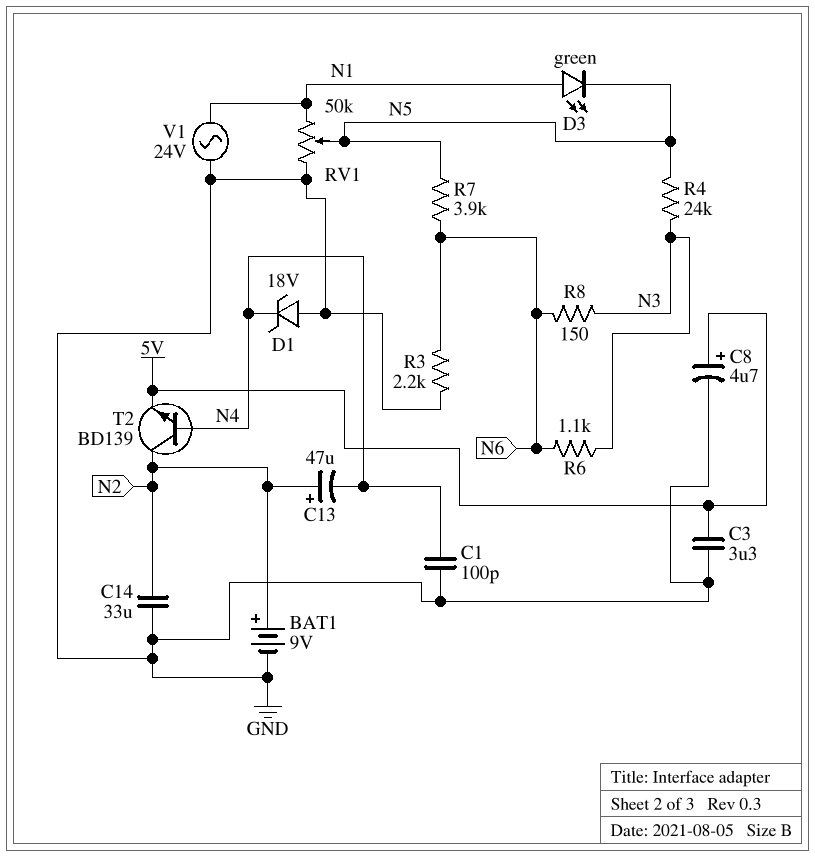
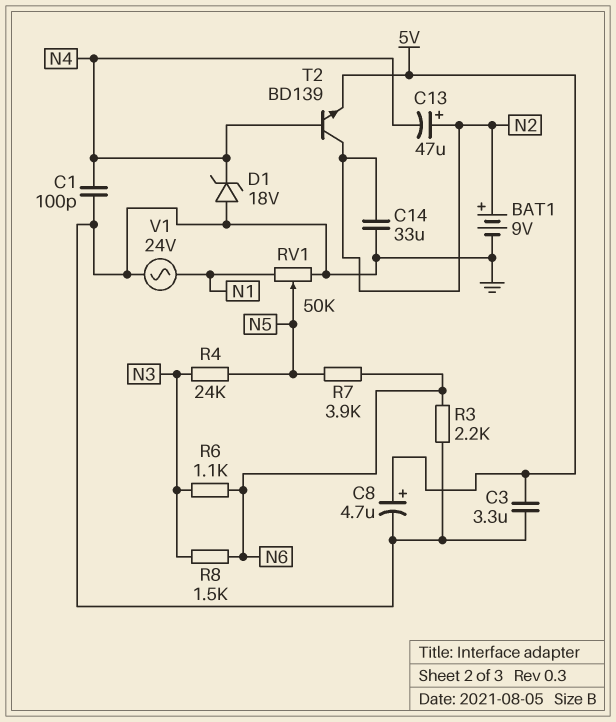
D3: LED green (A N1, K N5) -> none
R8: 150 (N3, N6) -> 1.5k (N3, N6)

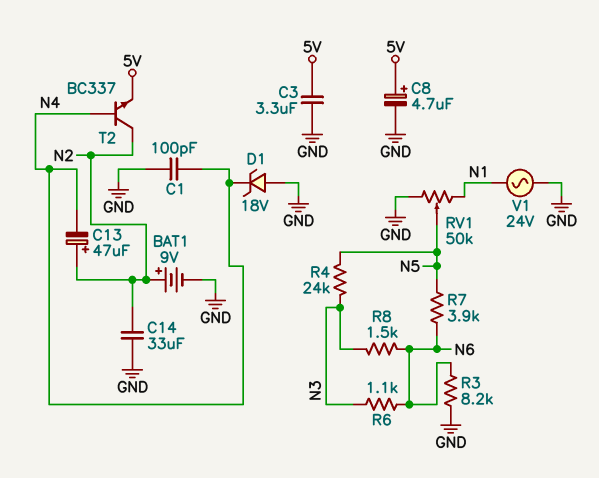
R3: 2.2k (GND, N6) -> 8.2k (GND, N6)
T2: NPN BD139 (B N4, C N2, E 5V) -> NPN BC337 (B N4, C N2, E 5V)

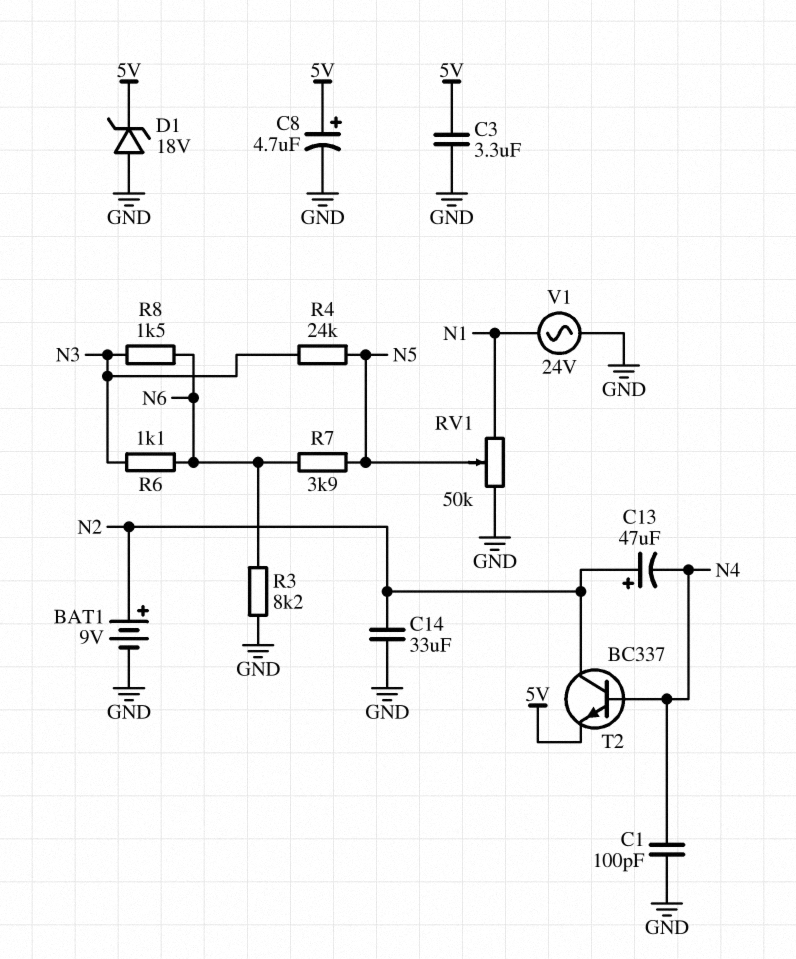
D1: zener 18V (A GND, K N4) -> zener 18V (A GND, K 5V)

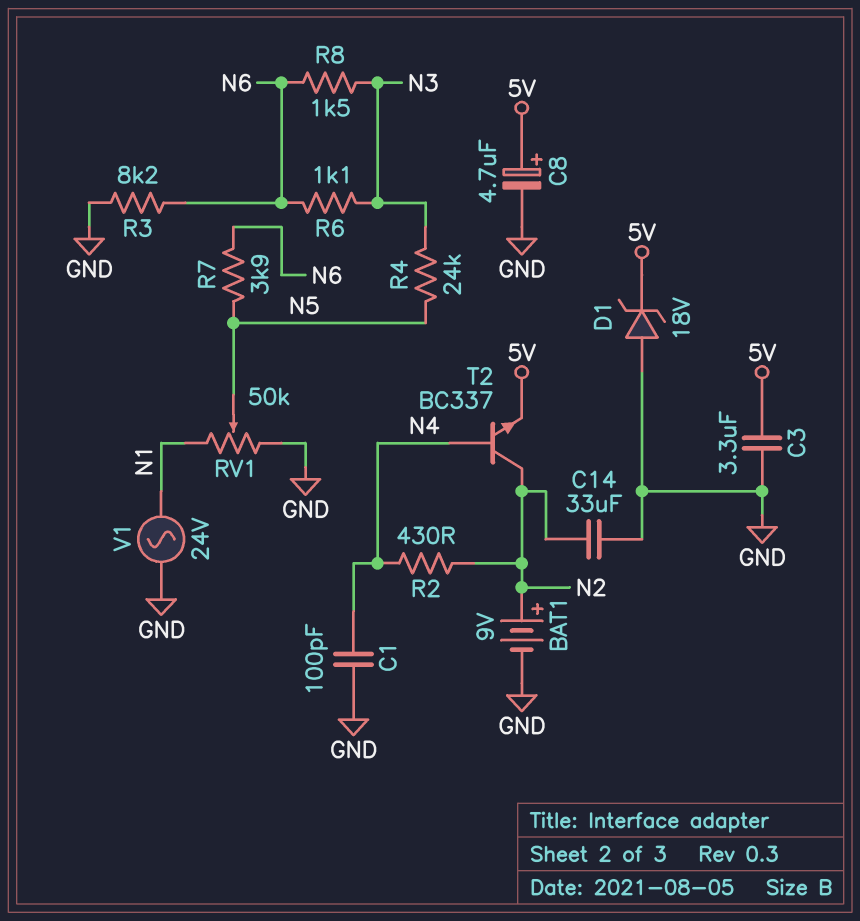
C13: 47uF (plus N2, minus N4) -> none
R2: none -> 430 (N2, N4)

